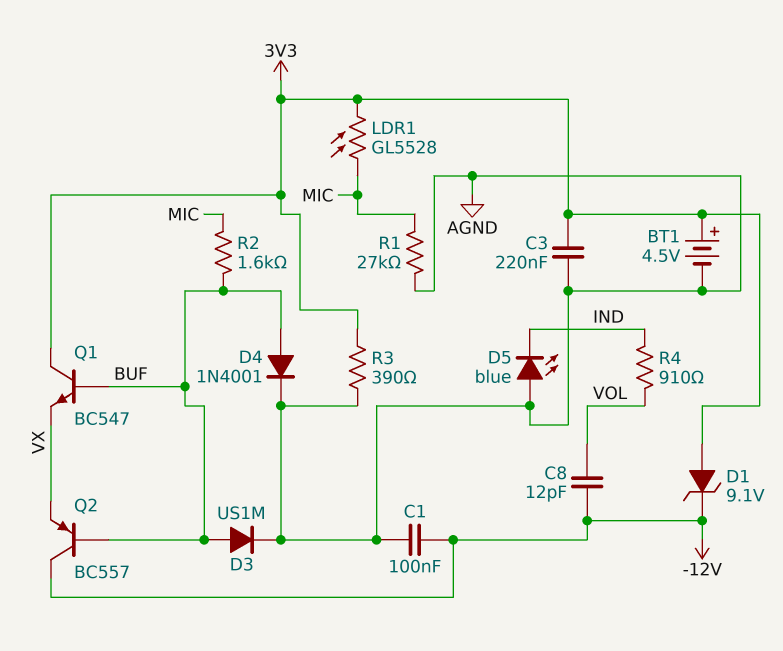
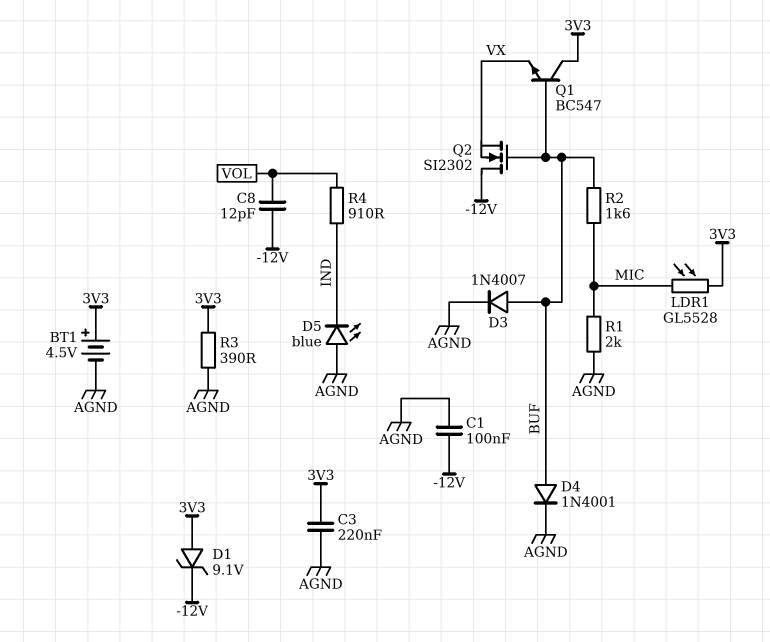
D3: diode US1M (A BUF, K AGND) -> diode 1N4007 (A BUF, K AGND)
Q2: PNP BC557 (B BUF, C -12V, E VX) -> NMOS SI2302 (G BUF, D -12V, S VX)
R1: 27k (AGND, MIC) -> 2k (AGND, MIC)

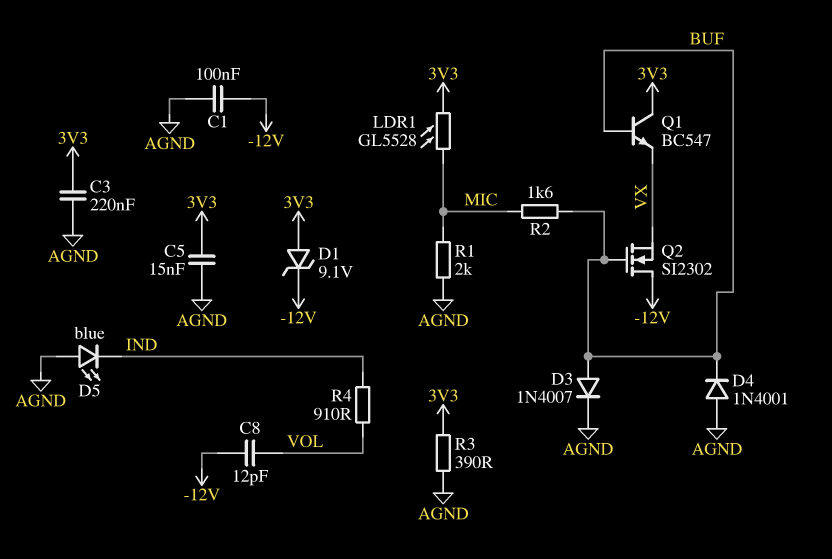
BT1: 4.5V (plus 3V3, minus AGND) -> none
C5: none -> 15nF (3V3, AGND)
D4: diode 1N4001 (A BUF, K AGND) -> diode 1N4001 (A AGND, K BUF)

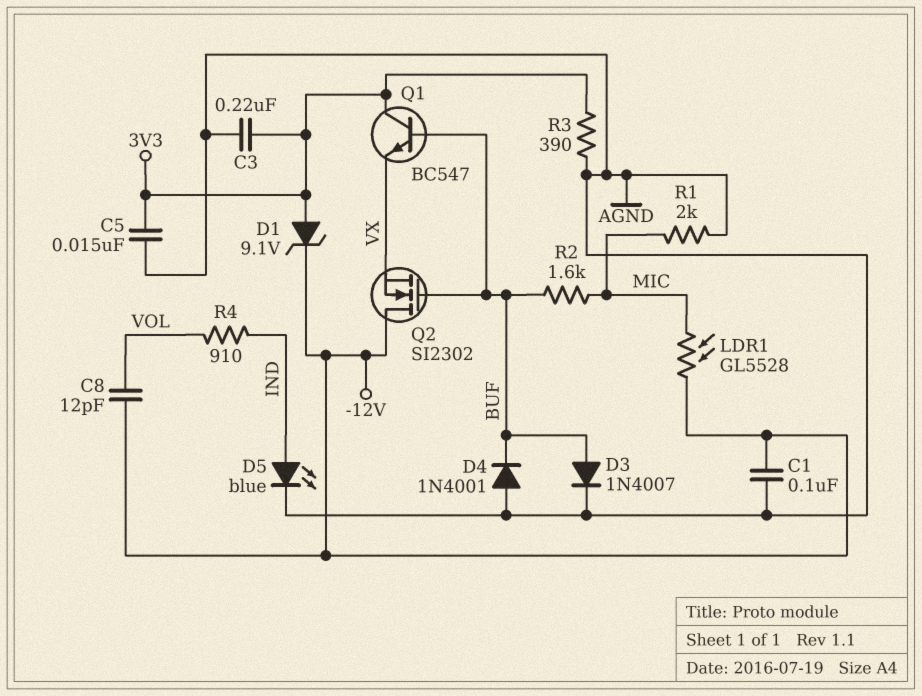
D5: LED blue (A AGND, K IND) -> LED blue (A IND, K AGND)
LDR1: GL5528 (3V3, MIC) -> GL5528 (-12V, MIC)

